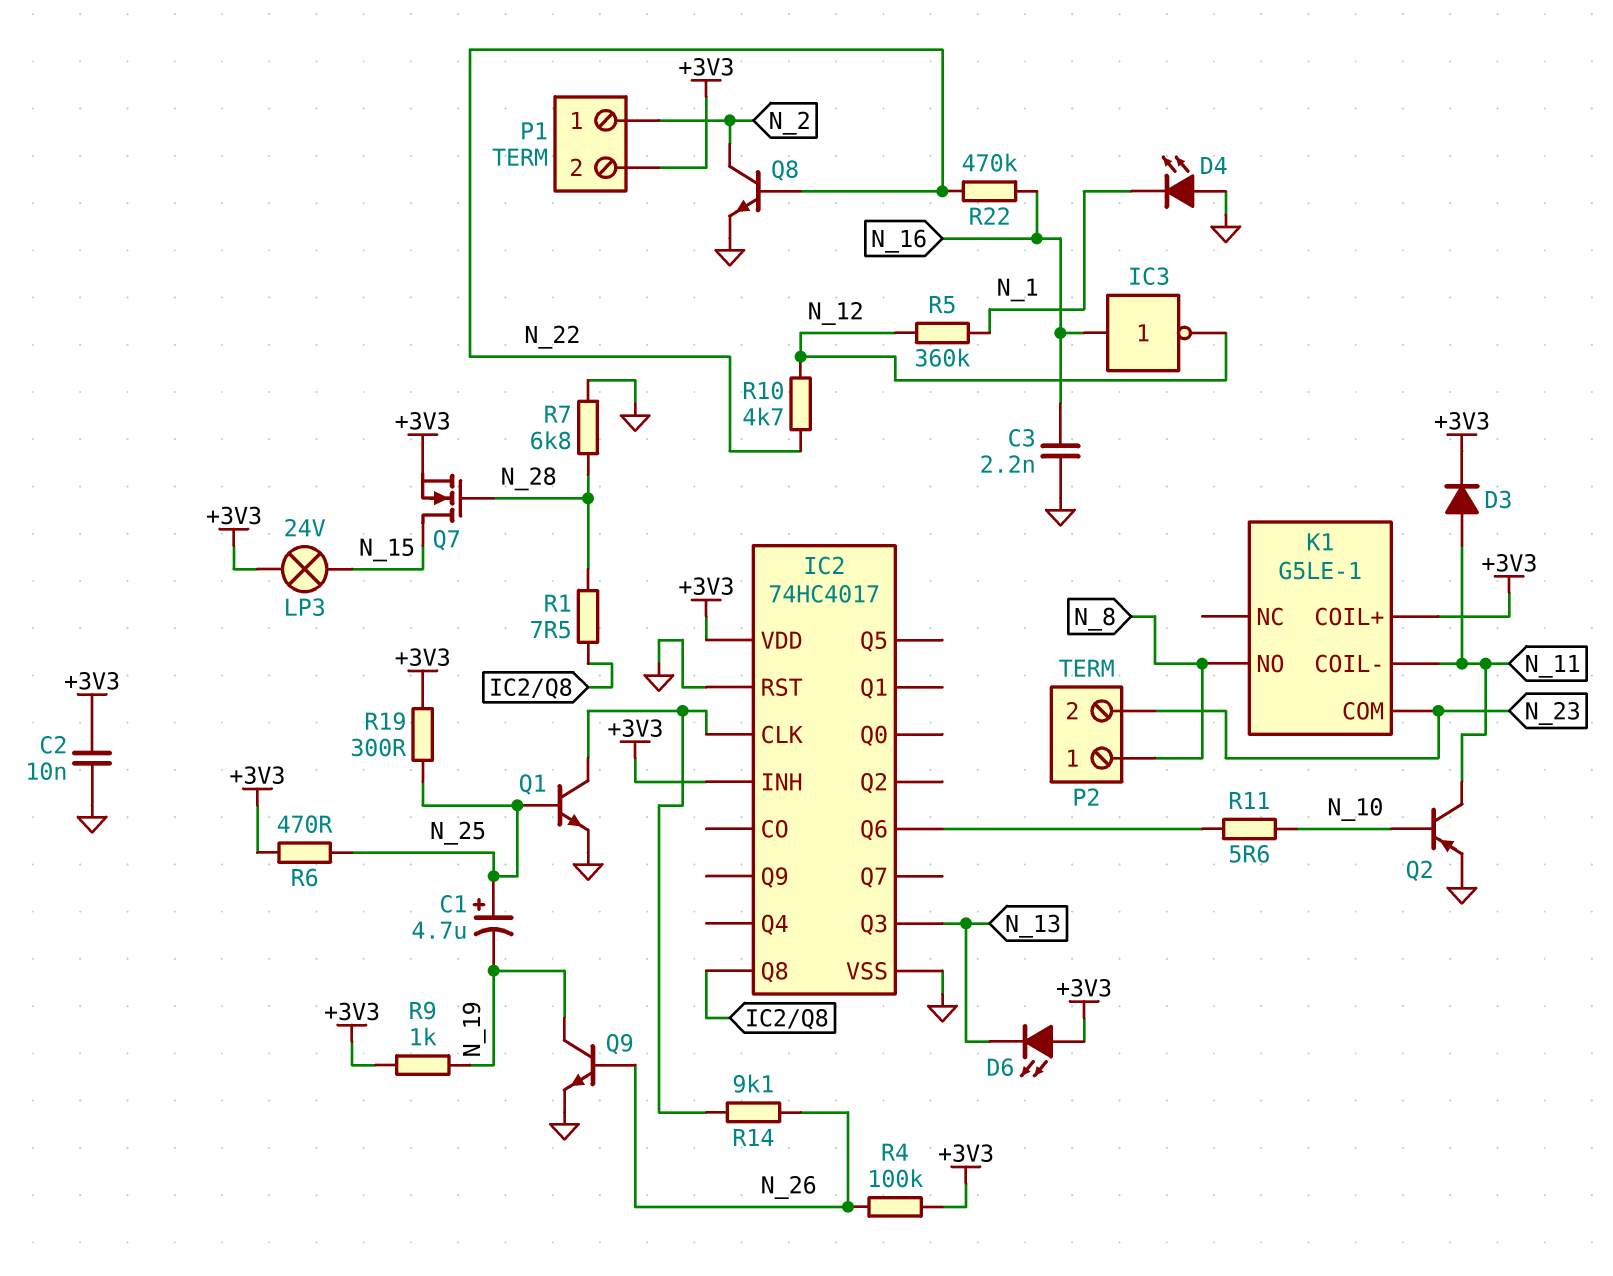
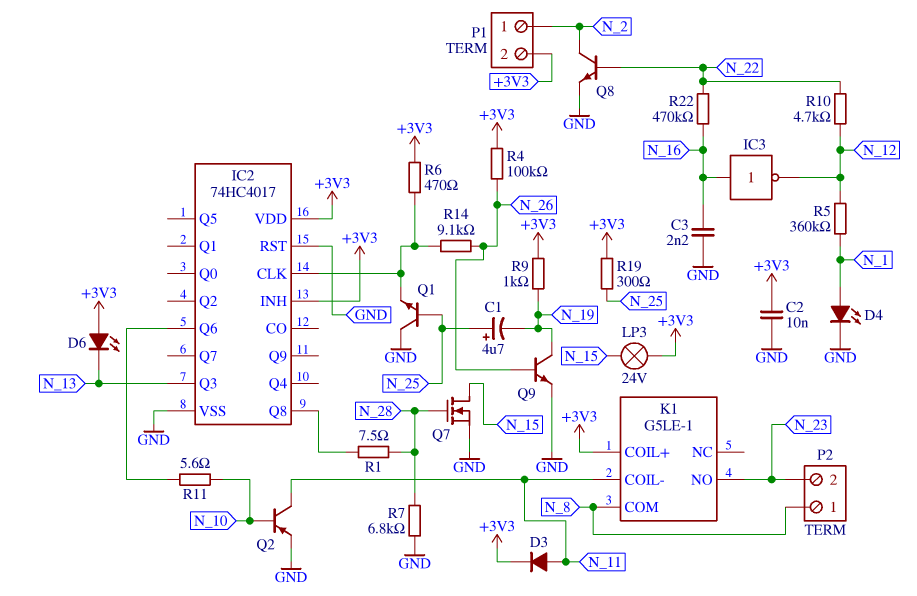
D4: LED (A GND, K N_1) -> LED (A N_1, K GND)
K1 pin COM: N_23 -> N_8
K1 pin NO: N_8 -> N_23
Q1: NPN (B N_25, C IC2/CLK, E GND) -> NPN (B N_25, C GND, E IC2/CLK)
Q7: NMOS (G N_28, D N_15, S +3V3) -> NMOS (G N_28, D N_15, S GND)
R6: 470 (+3V3, N_25) -> 470 (+3V3, IC2/CLK)

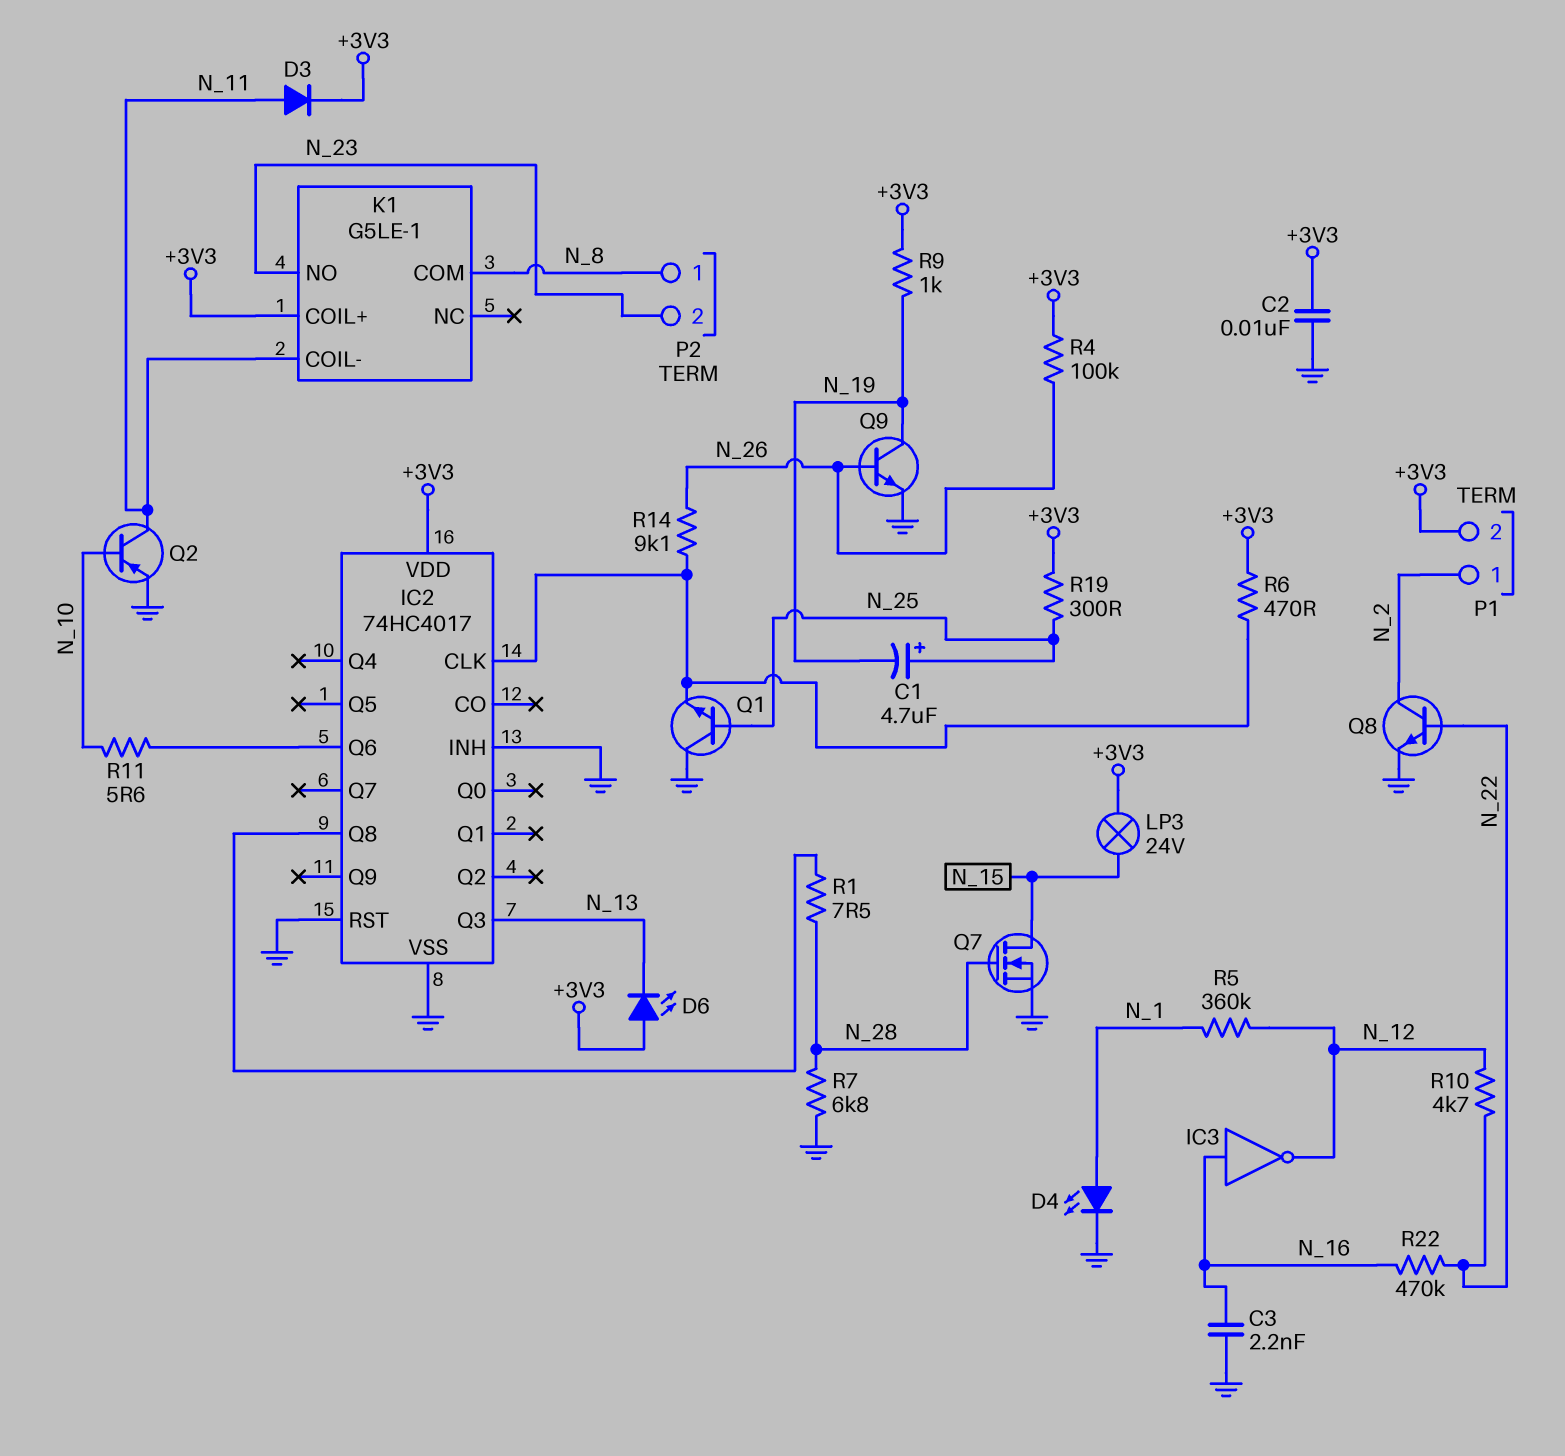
IC2 pin INH: +3V3 -> GND

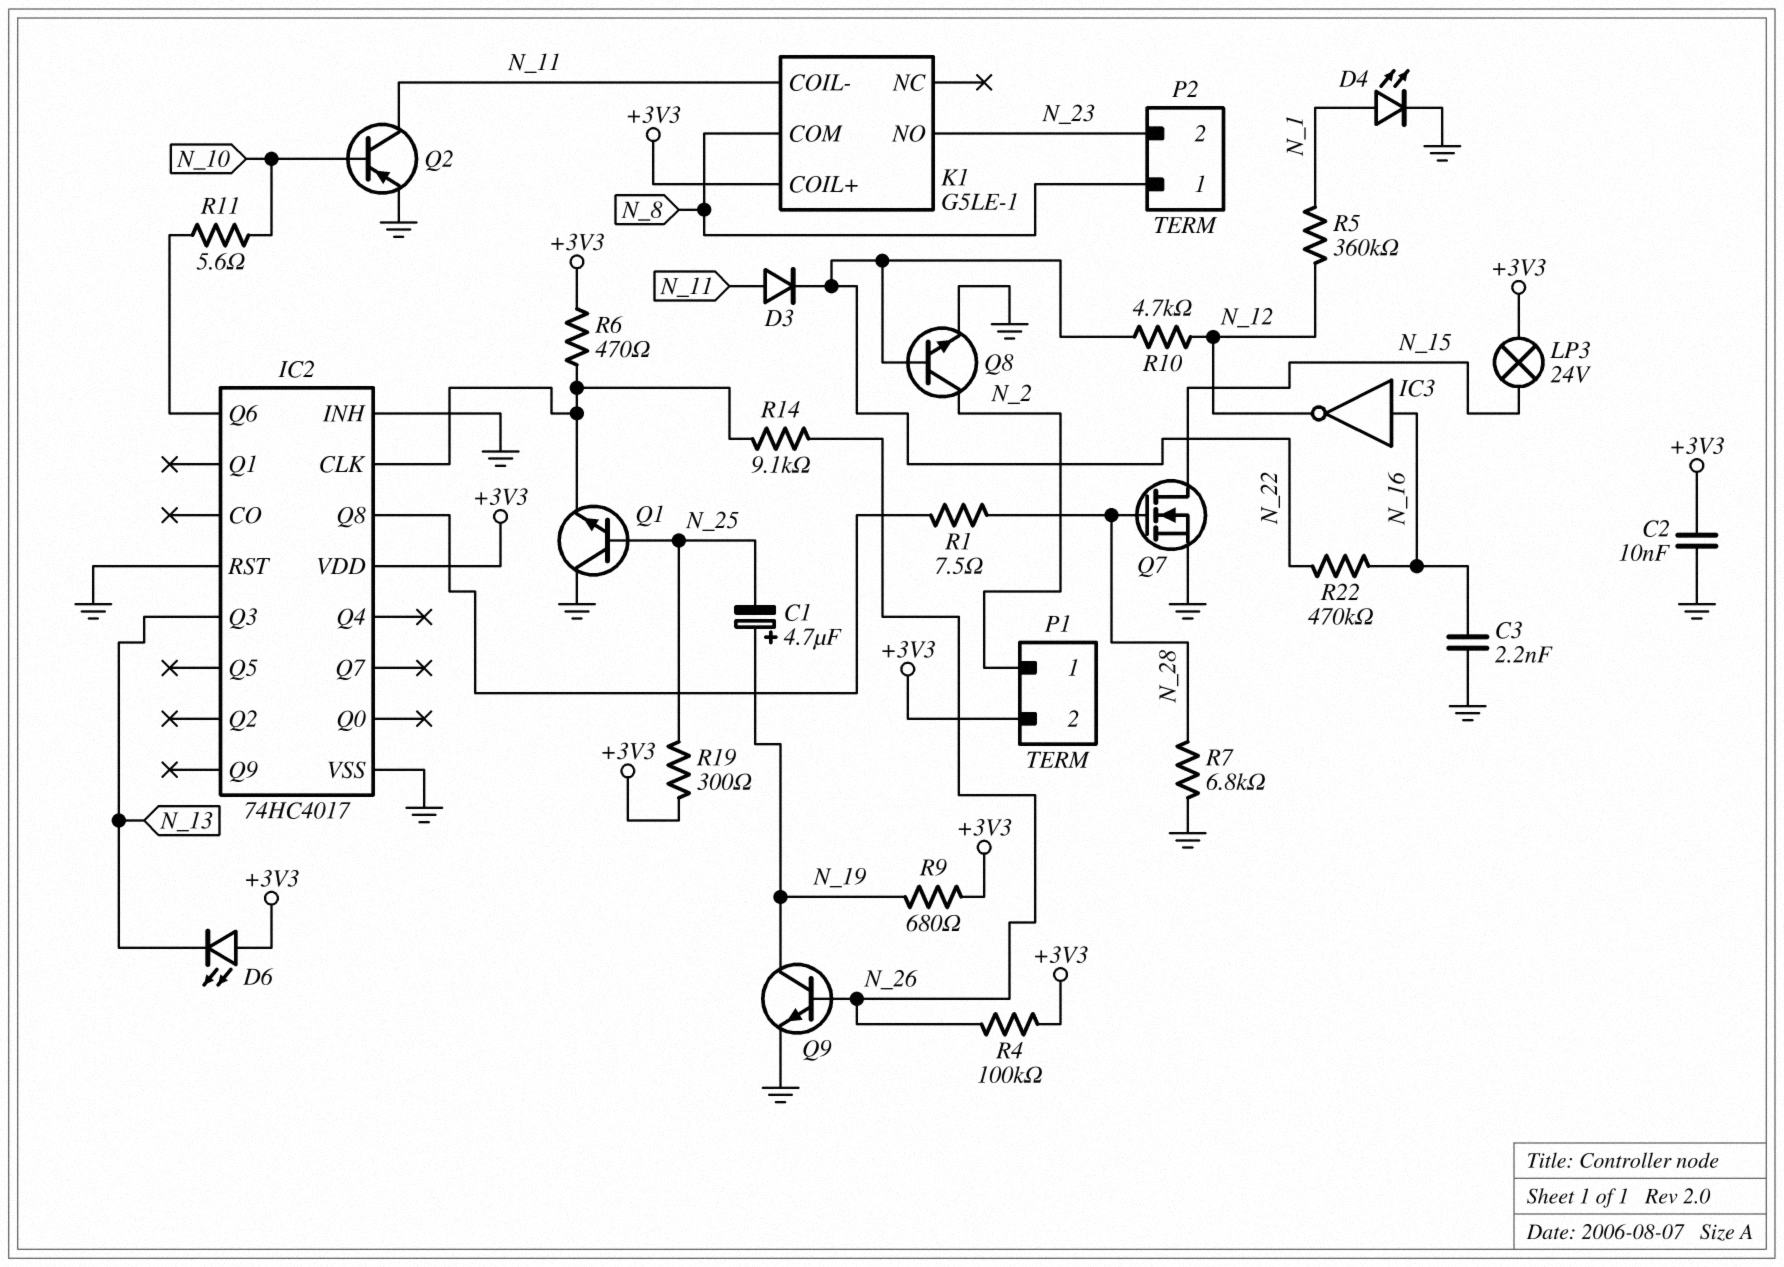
C1: 4.7uF (plus N_25, minus N_19) -> 4.7uF (plus N_19, minus N_25)
D3: diode (A N_11, K +3V3) -> diode (A N_11, K N_22)
R9: 1k (+3V3, N_19) -> 680 (+3V3, N_19)

